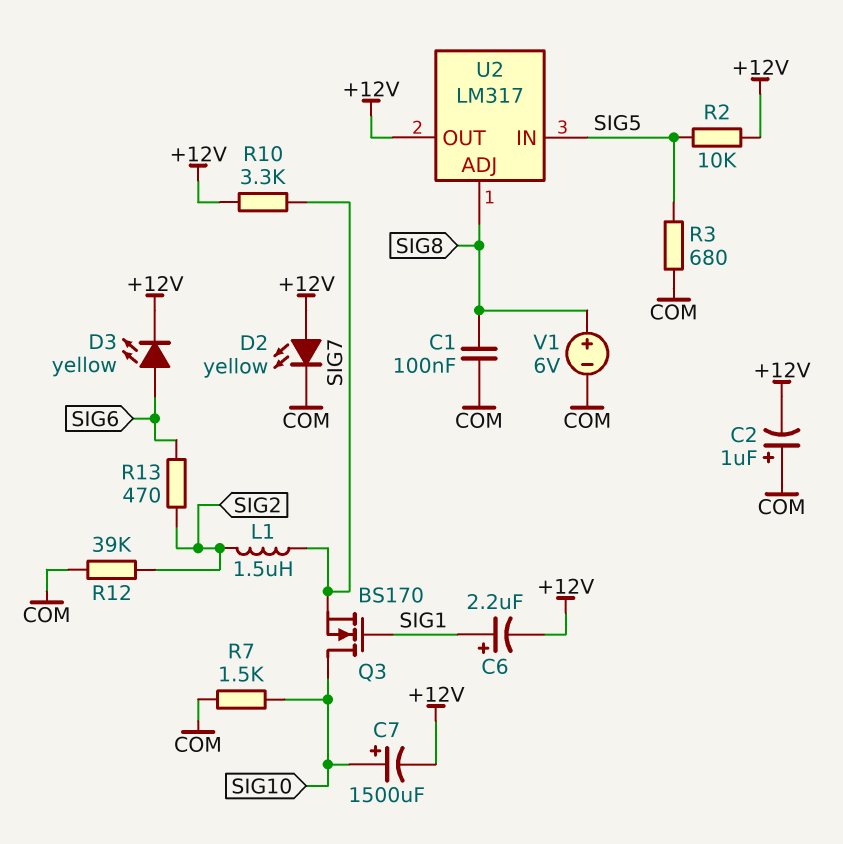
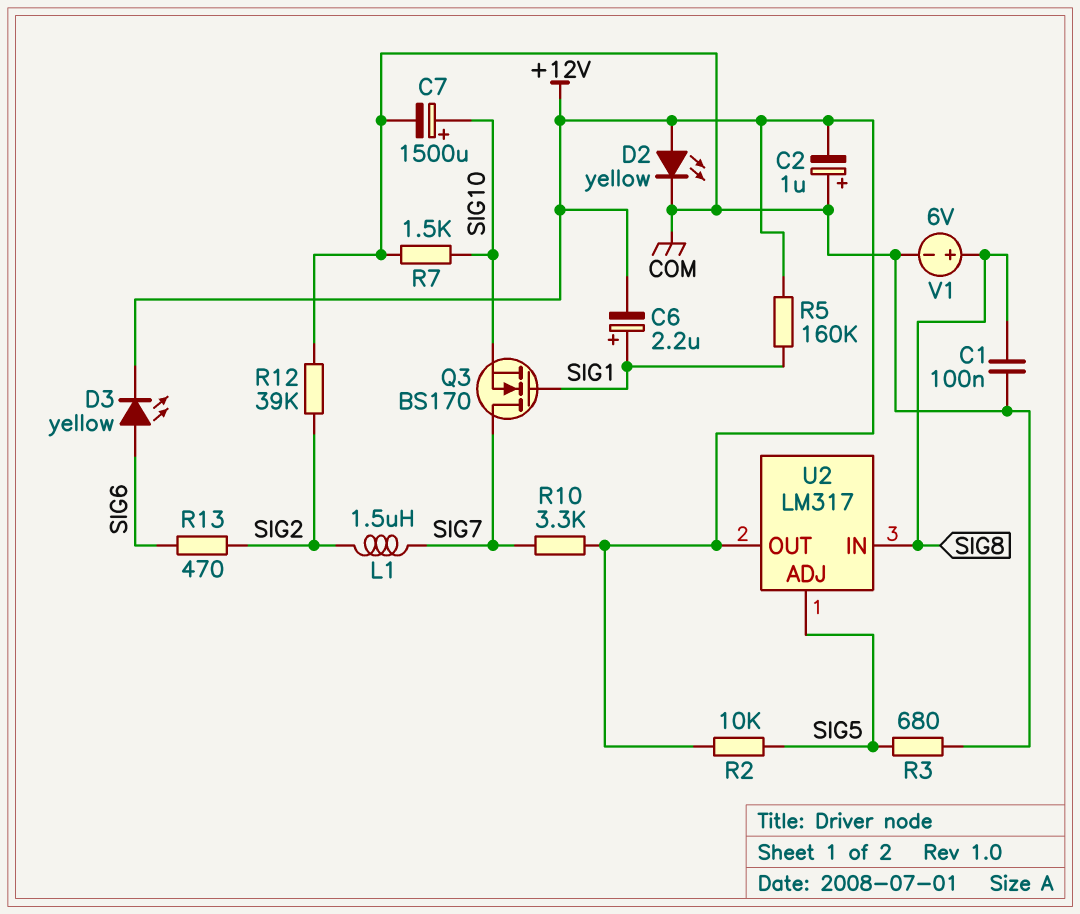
C7: 1500uF (plus SIG10, minus +12V) -> 1500uF (plus SIG10, minus COM)
Q3: NMOS BS170 (G SIG1, D SIG10, S SIG7) -> NMOS BS170 (G SIG1, D SIG7, S SIG10)
R5: none -> 160k (+12V, SIG1)
U2 pin ADJ: SIG8 -> SIG5
U2 pin IN: SIG5 -> SIG8

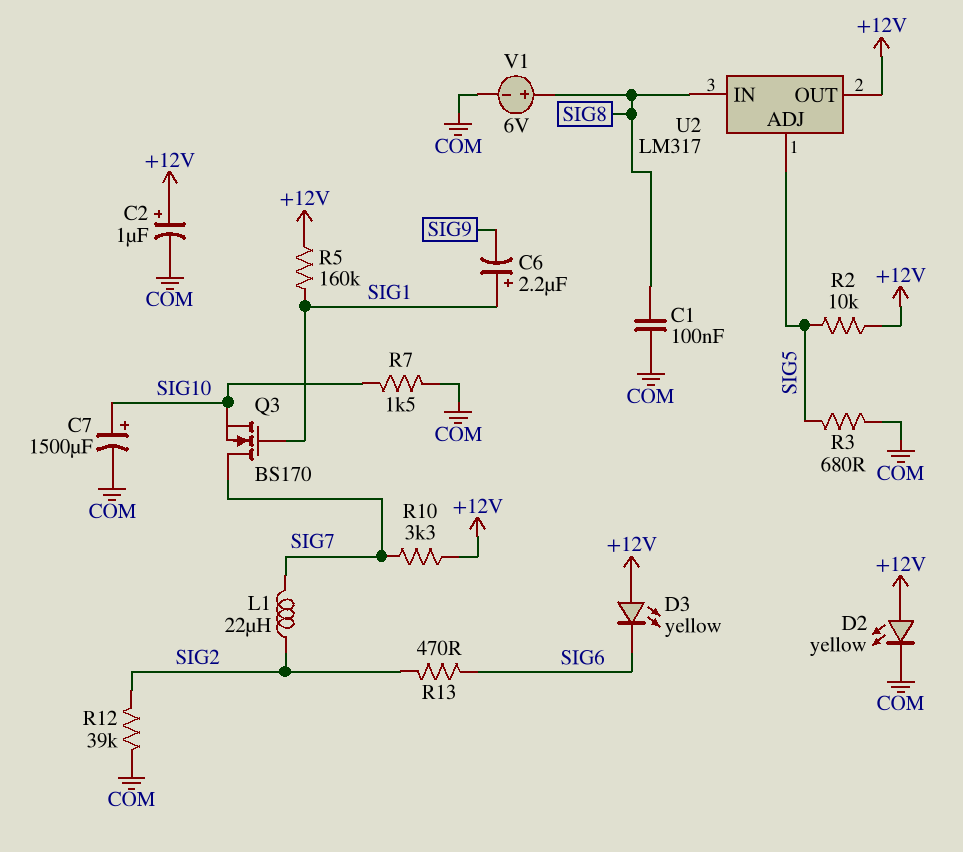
C2: 1uF (plus COM, minus +12V) -> 1uF (plus +12V, minus COM)
C6: 2.2uF (plus SIG1, minus +12V) -> 2.2uF (plus SIG1, minus SIG9)
D3: LED yellow (A SIG6, K +12V) -> LED yellow (A +12V, K SIG6)
L1: 1.5uH (SIG2, SIG7) -> 22uH (SIG2, SIG7)

